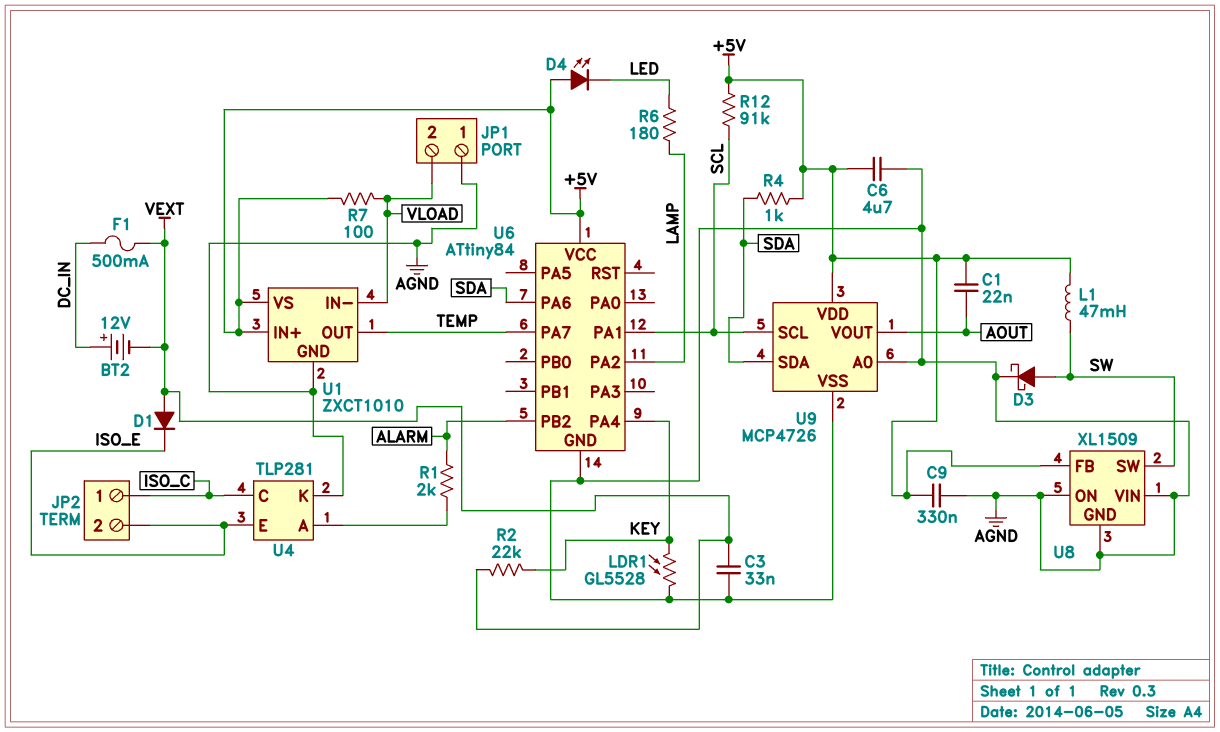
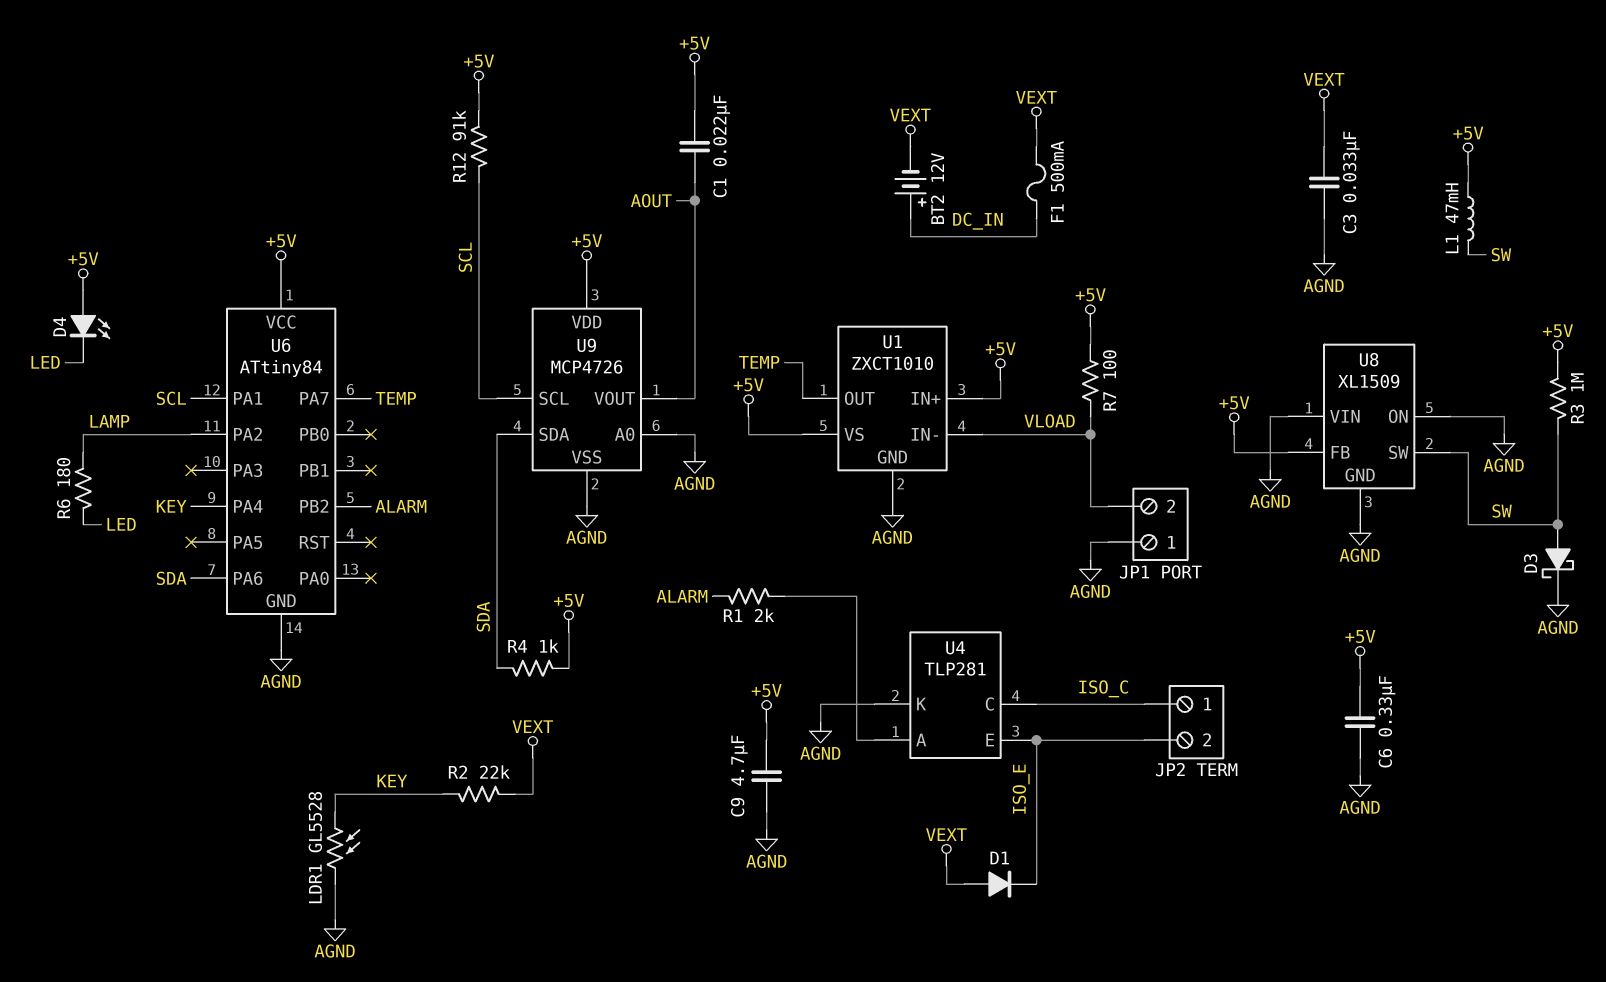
C6: 4.7uF (+5V, AGND) -> 330nF (+5V, AGND)
C9: 330nF (+5V, AGND) -> 4.7uF (+5V, AGND)
R3: none -> 1M (+5V, SW)

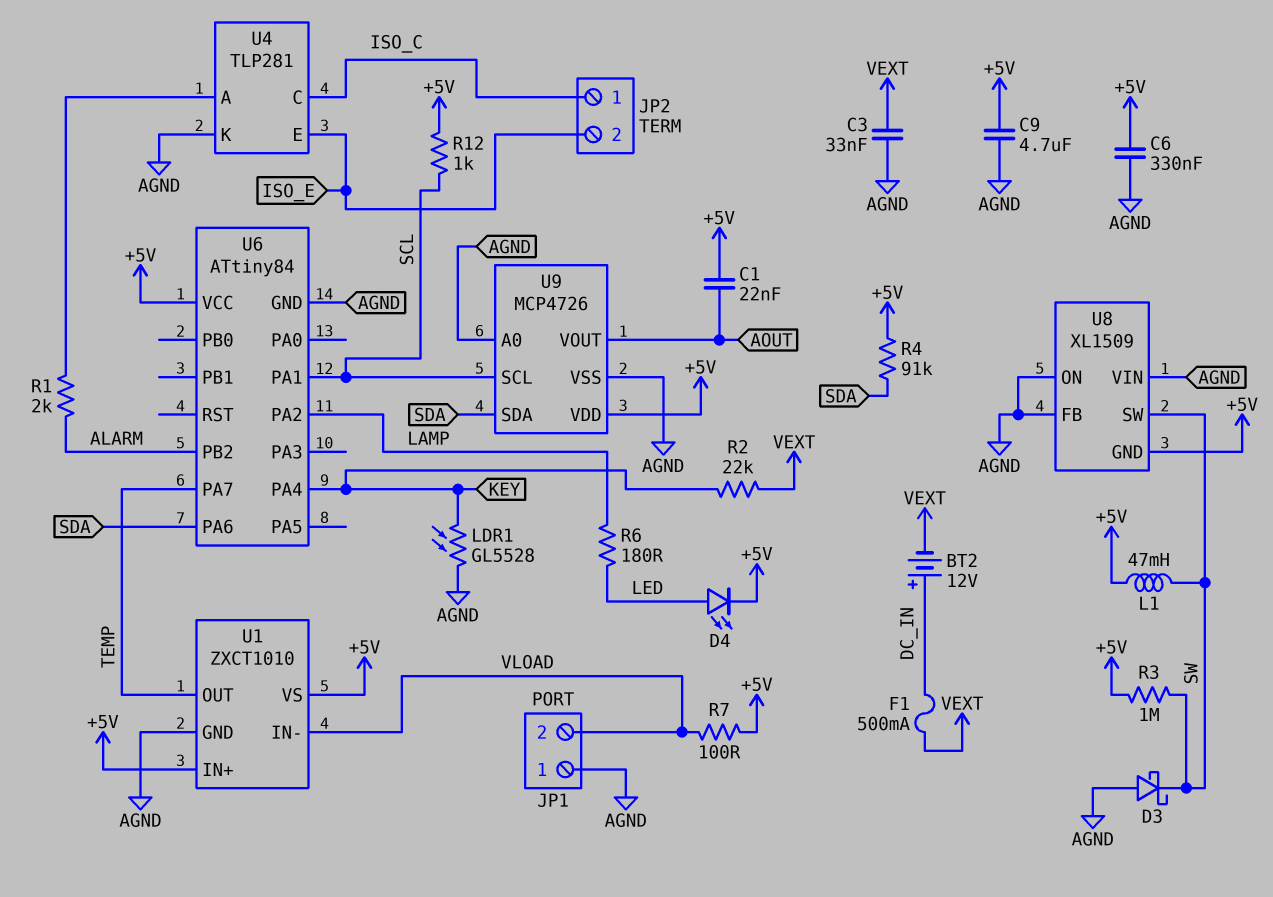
D1: diode (A VEXT, K ISO_E) -> none
D3: schottky (A SW, K AGND) -> schottky (A AGND, K SW)
D4: LED (A +5V, K LED) -> LED (A LED, K +5V)
R4: 1k (+5V, SDA) -> 91k (+5V, SDA)
R12: 91k (+5V, SCL) -> 1k (+5V, SCL)
U8 pin FB: +5V -> AGND
U8 pin GND: AGND -> +5V

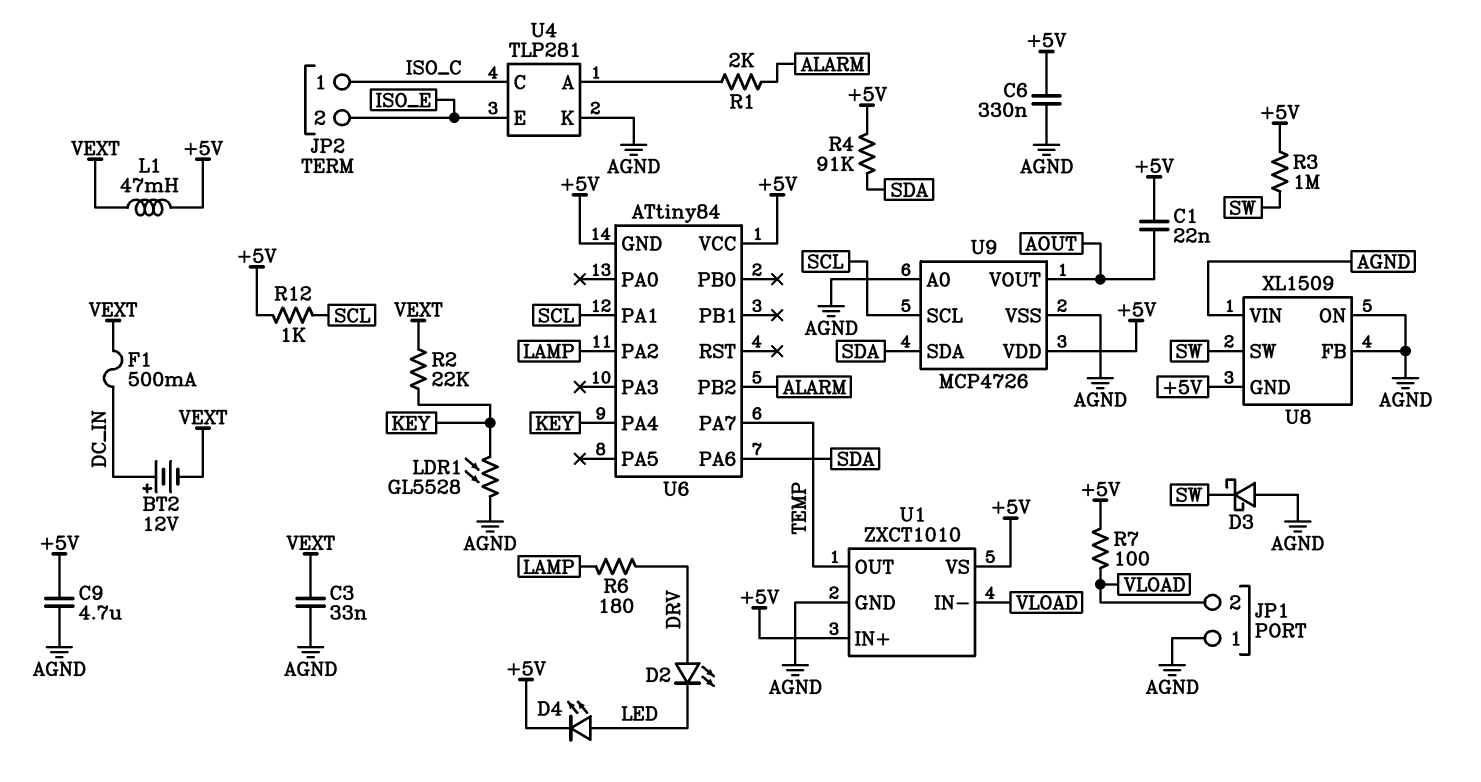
D2: none -> LED (A DRV, K LED)
L1: 47mH (+5V, SW) -> 47mH (+5V, VEXT)
R6: 180 (LAMP, LED) -> 180 (DRV, LAMP)
U6 pin GND: AGND -> +5V

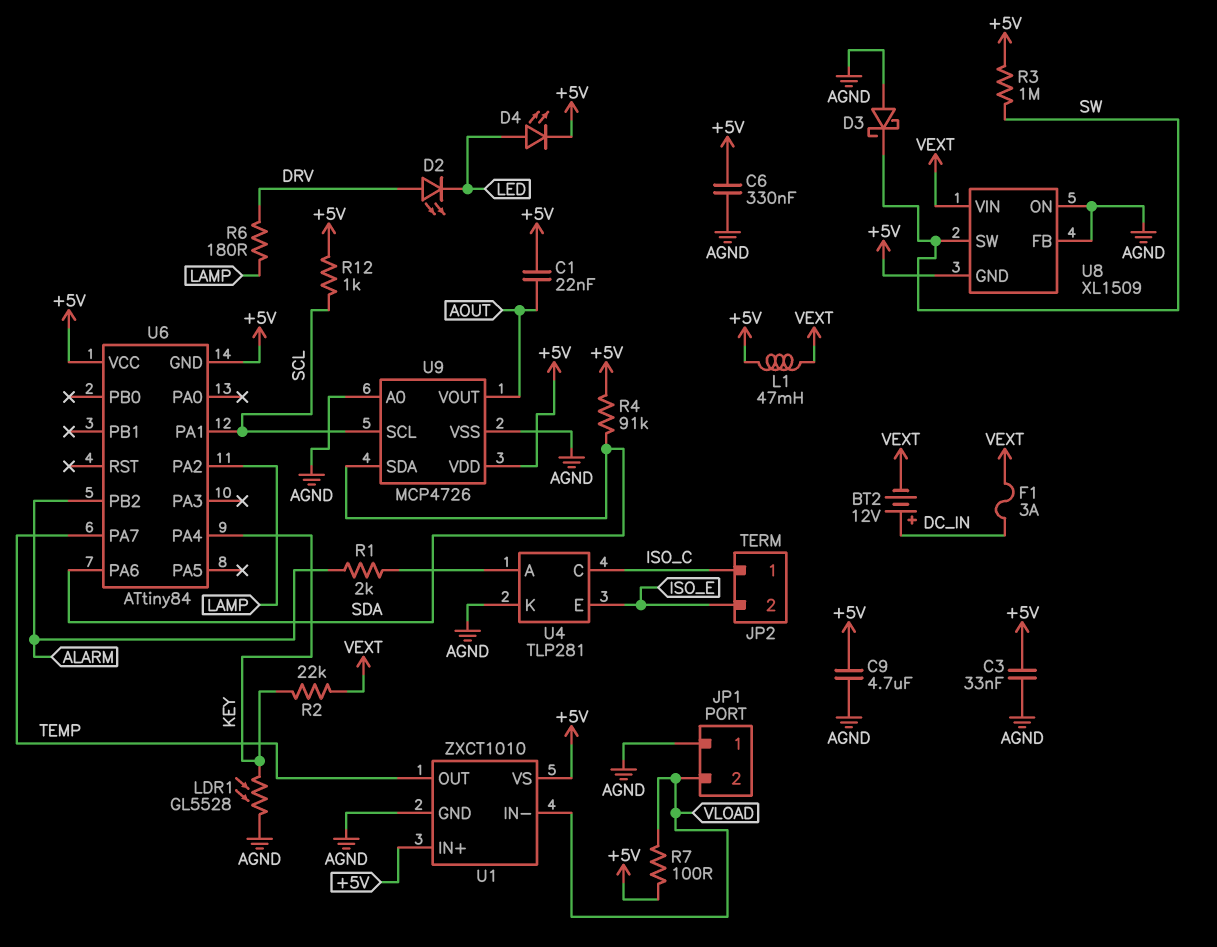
C3: 33nF (AGND, VEXT) -> 33nF (+5V, AGND)
F1: 500mA (DC_IN, VEXT) -> 3A (DC_IN, VEXT)
U8 pin VIN: AGND -> VEXT

